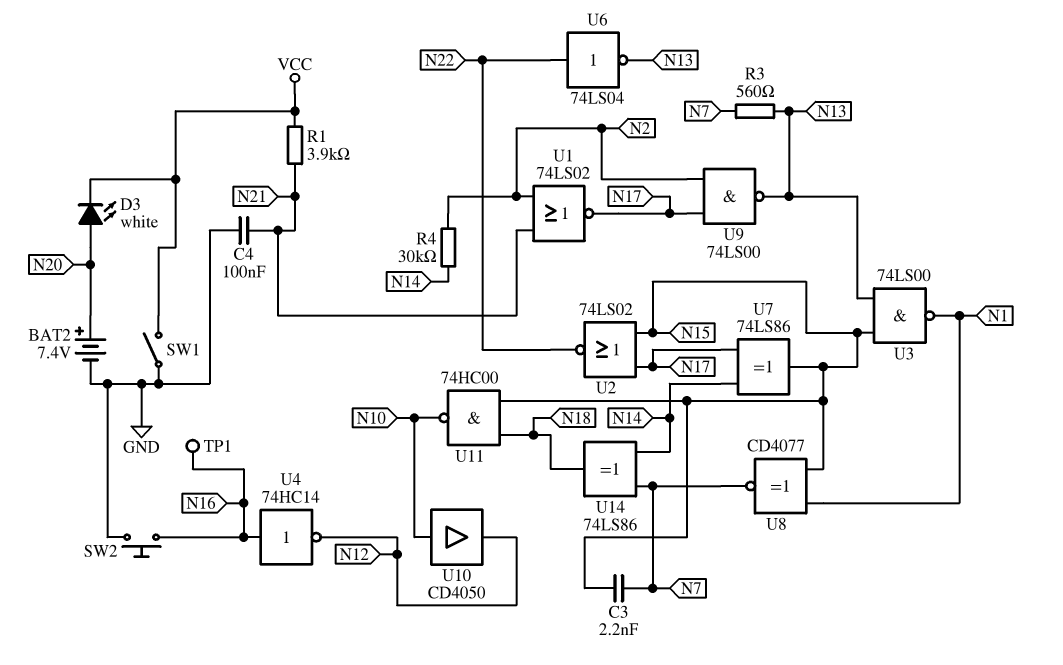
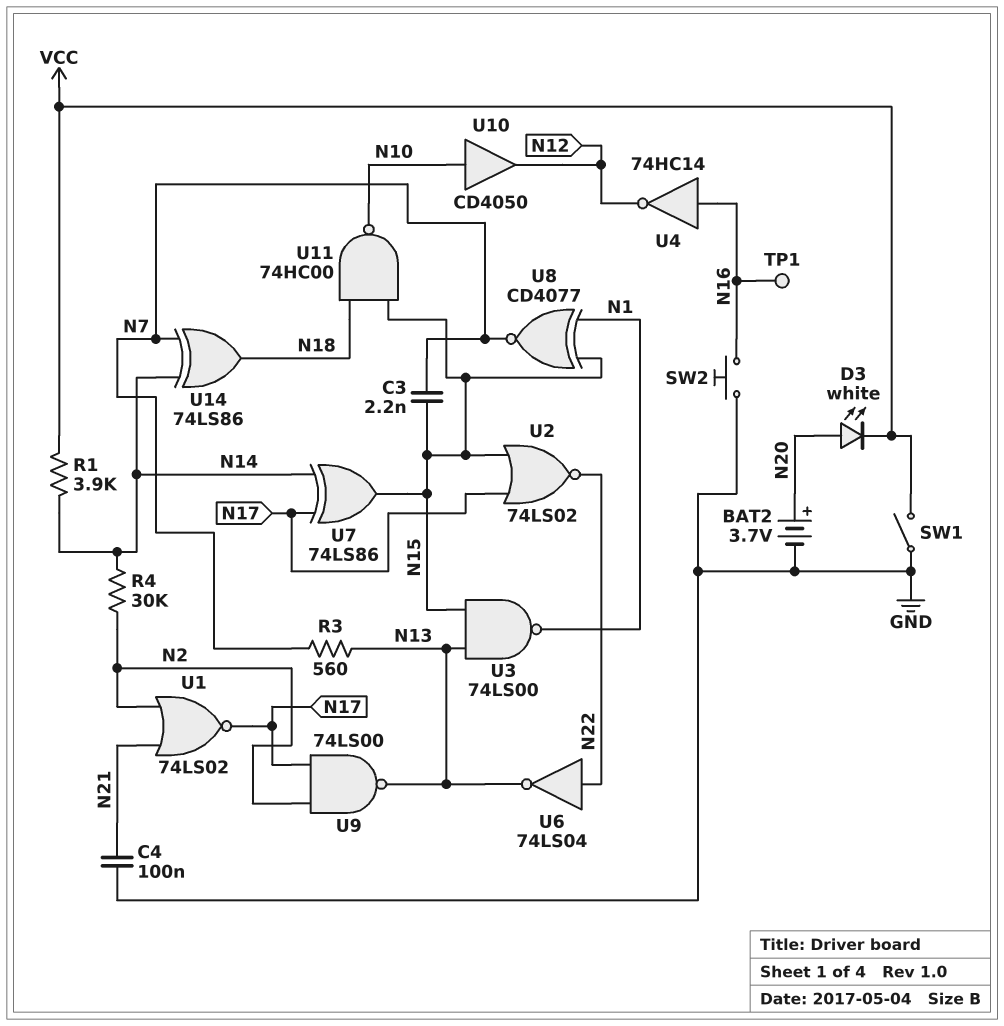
BAT2: 7.4V (plus N20, minus GND) -> 3.7V (plus N20, minus GND)
R1: 3.9k (N21, VCC) -> 3.9k (N14, VCC)

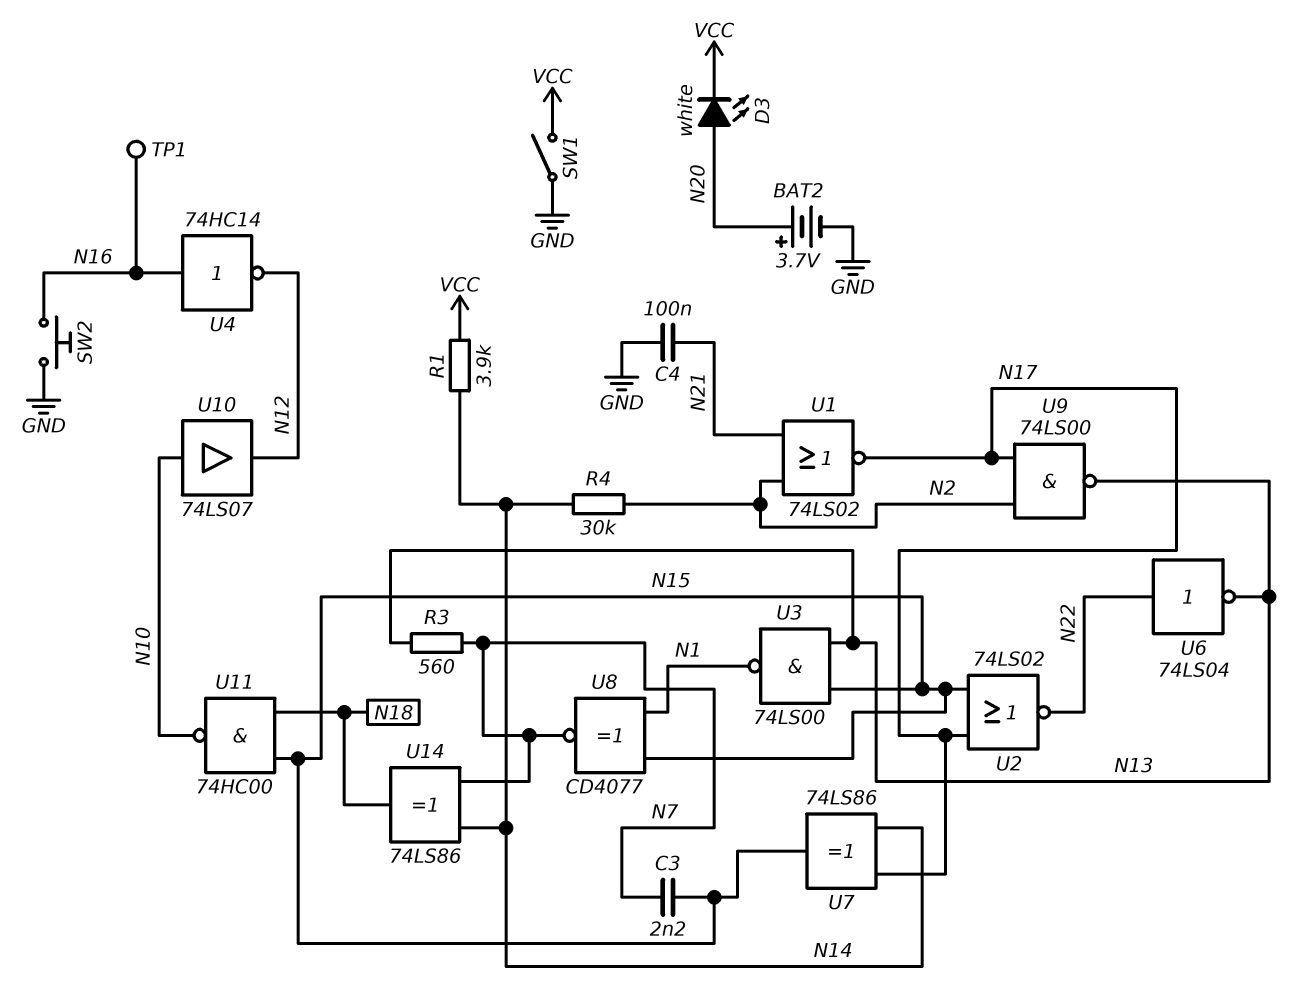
U10: buffer CD4050 (in N10, out N12) -> buffer 74LS07 (in N10, out N12)

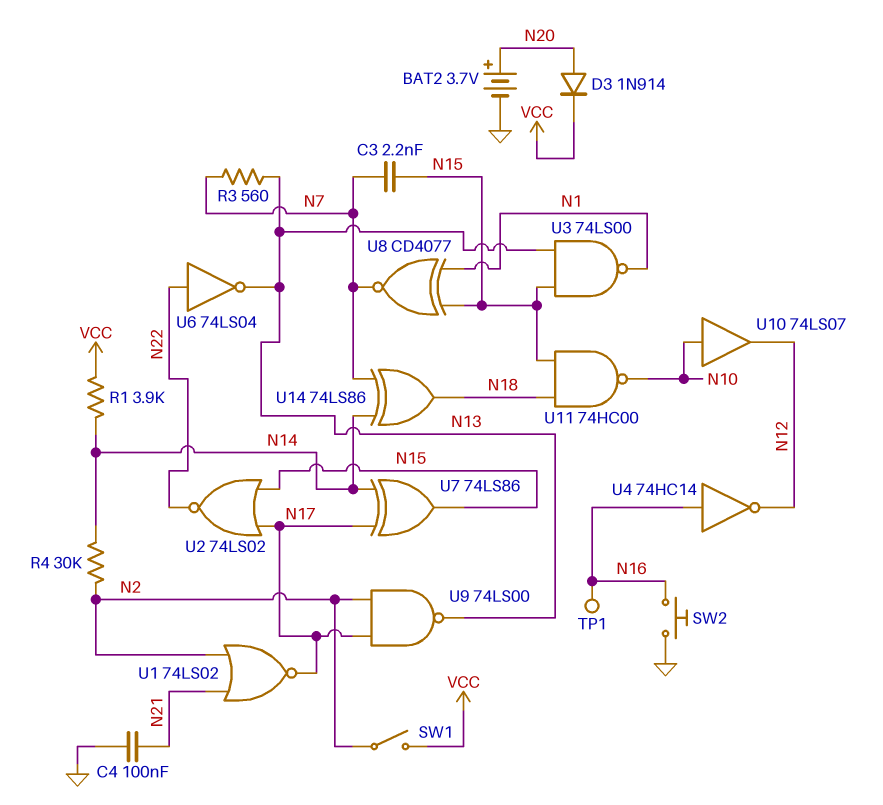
D3: LED white (A N20, K VCC) -> diode 1N914 (A N20, K VCC)
SW1: switch (GND, VCC) -> switch (N2, VCC)

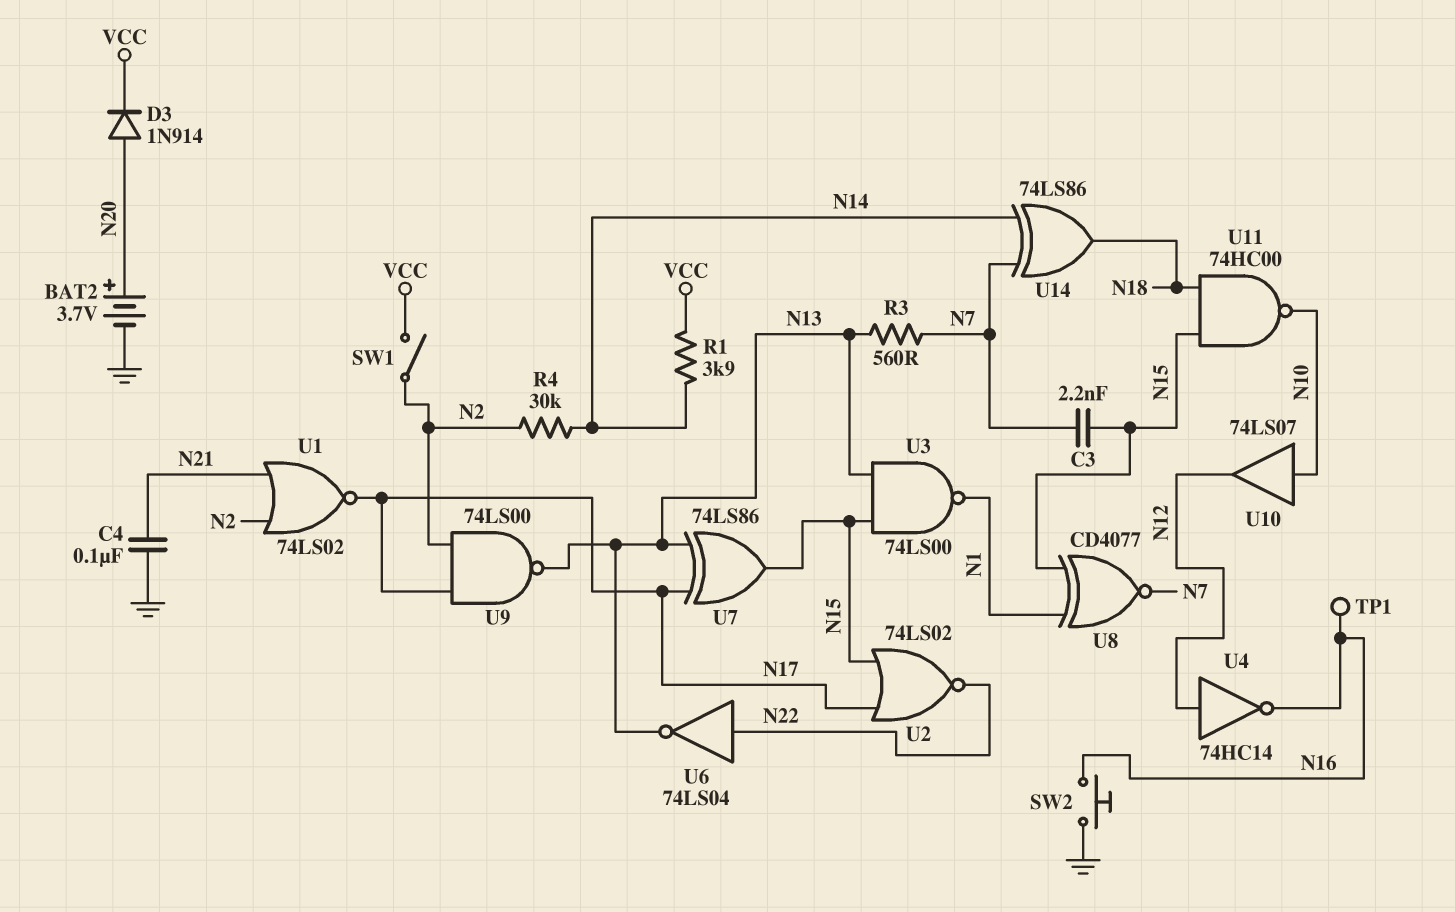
U4: NOT 74HC14 (in N16, out N12) -> NOT 74HC14 (in N12, out N16)
U7: XOR 74LS86 (in N14, in N17, out N15) -> XOR 74LS86 (in N13, in N17, out N15)

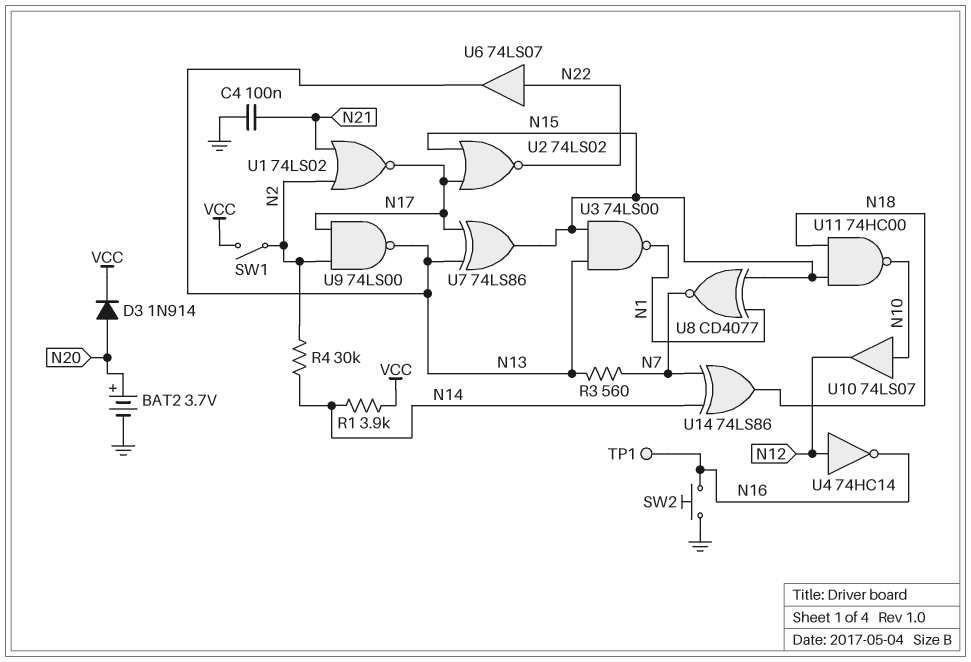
C3: 2.2nF (N7, N15) -> none
U6: NOT 74LS04 (in N22, out N13) -> buffer 74LS07 (in N22, out N13)

